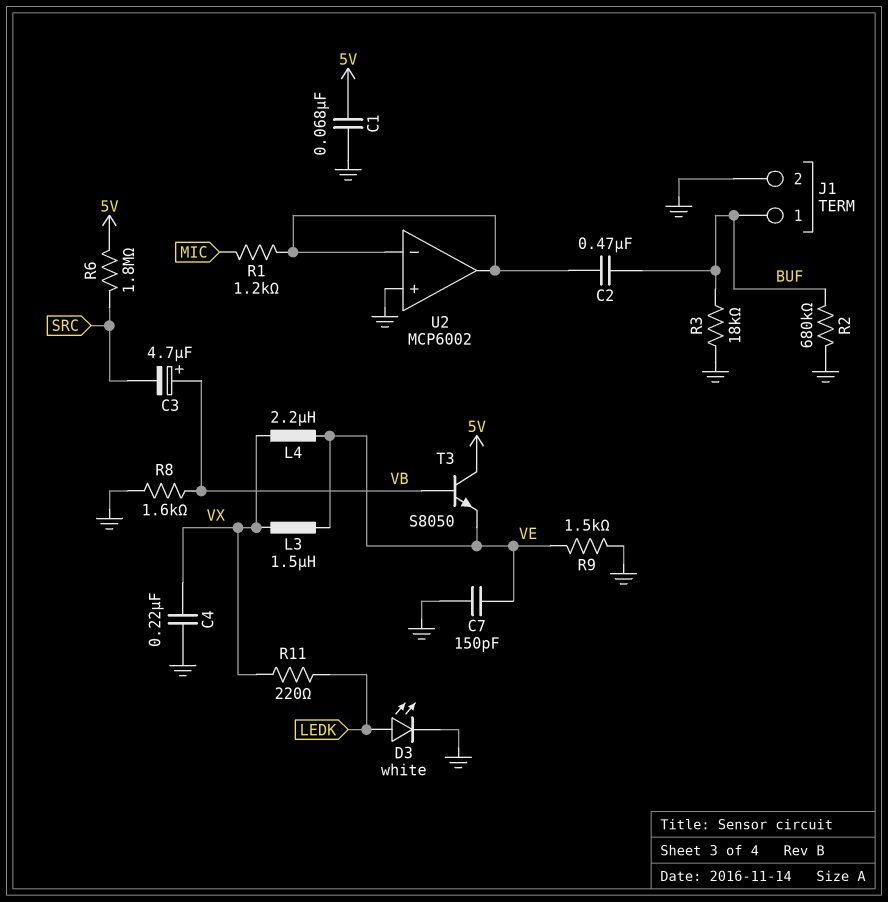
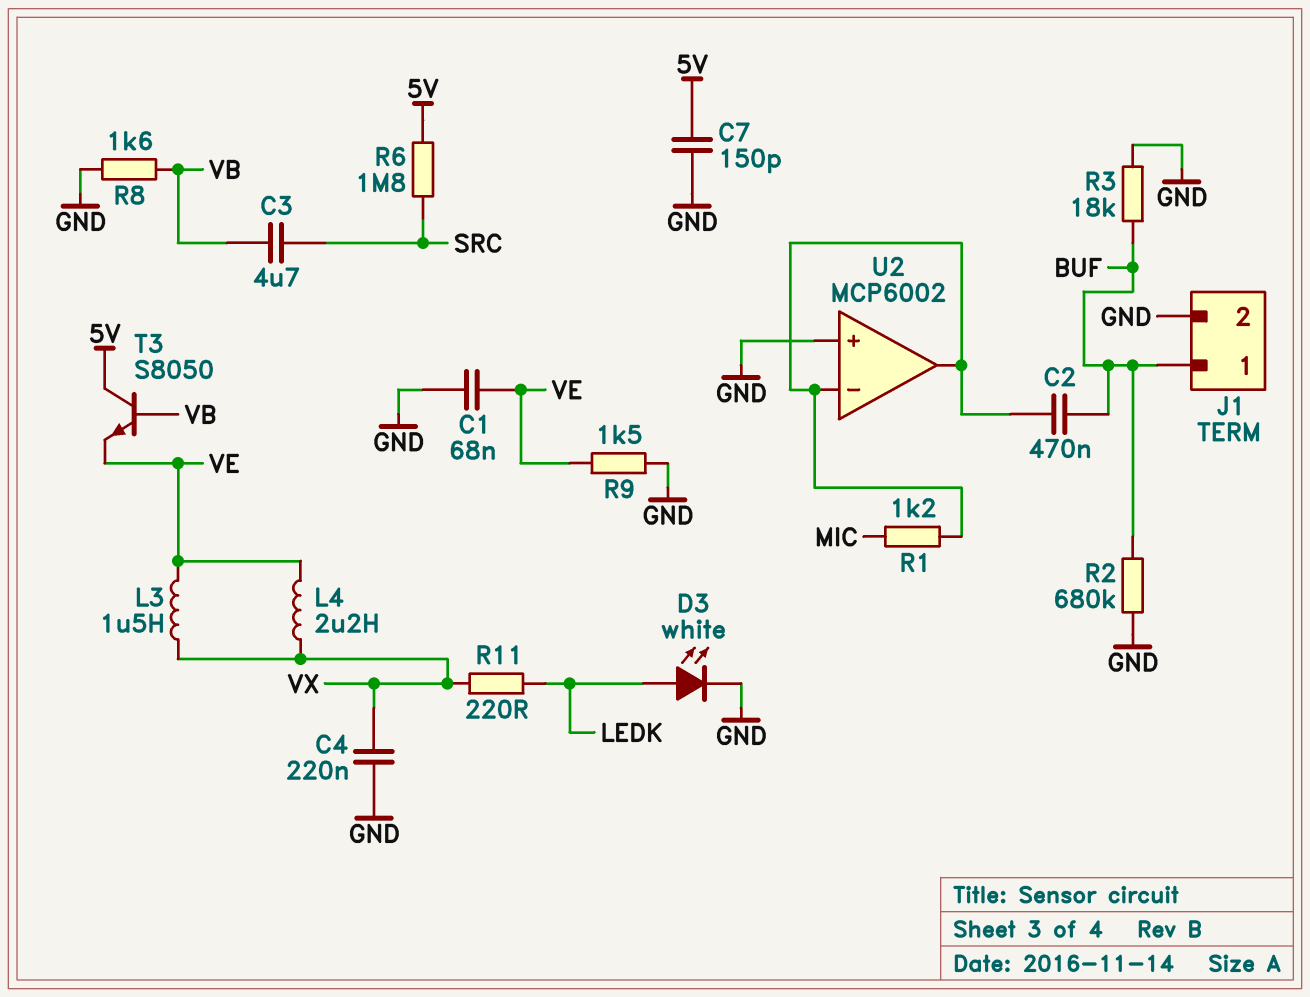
C1: 68nF (5V, GND) -> 68nF (GND, VE)
C3: 4.7uF (plus VB, minus SRC) -> 4.7uF (SRC, VB)
C7: 150pF (GND, VE) -> 150pF (5V, GND)

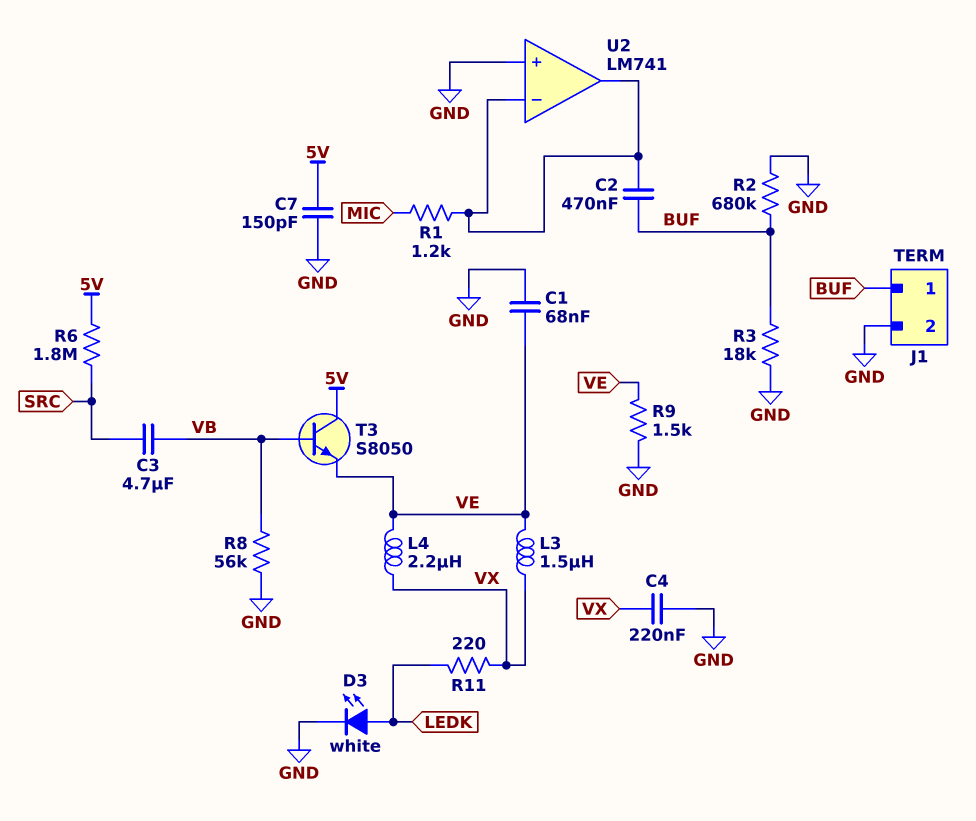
R8: 1.6k (GND, VB) -> 56k (GND, VB)
U2: MCP6002 -> LM741

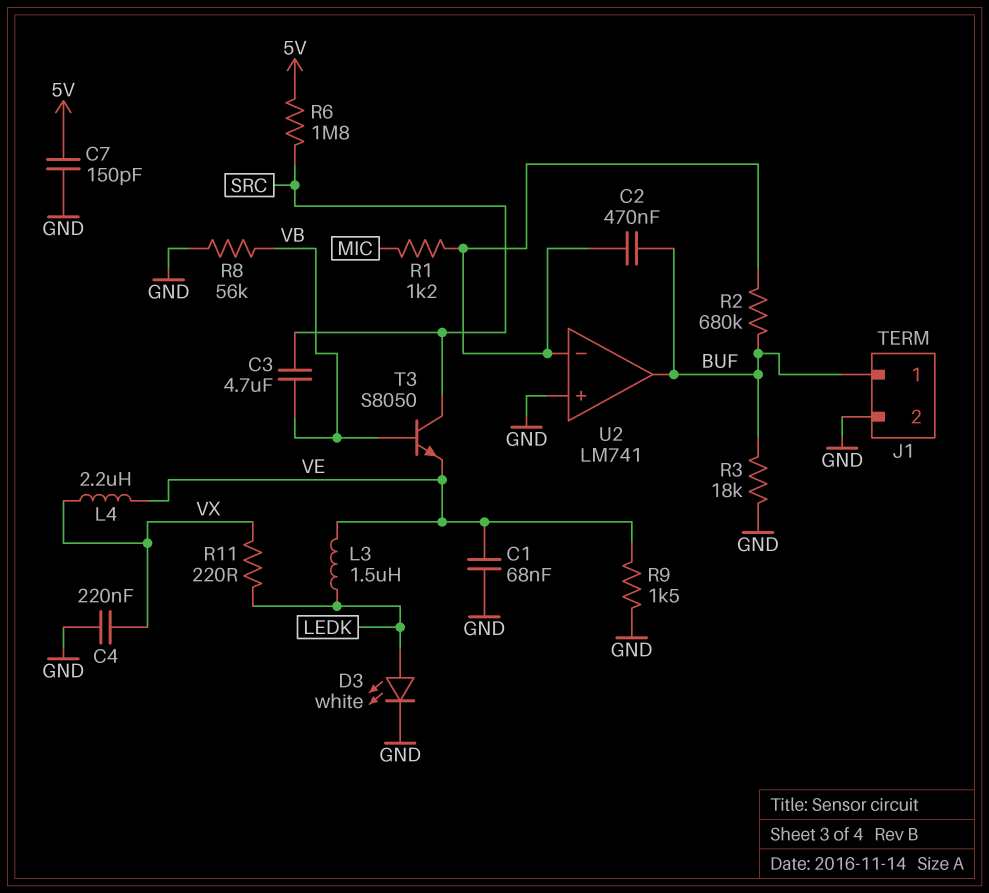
L3: 1.5uH (VE, VX) -> 1.5uH (LEDK, VE)
R2: 680k (BUF, GND) -> 680k (BUF, U2/in-)
T3: NPN S8050 (B VB, C 5V, E VE) -> NPN S8050 (B VB, C SRC, E VE)
U2 pin out: U2/in- -> BUF

